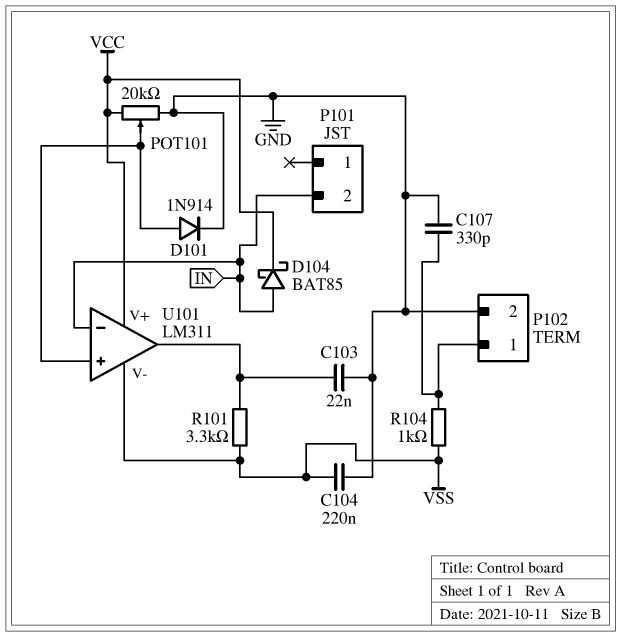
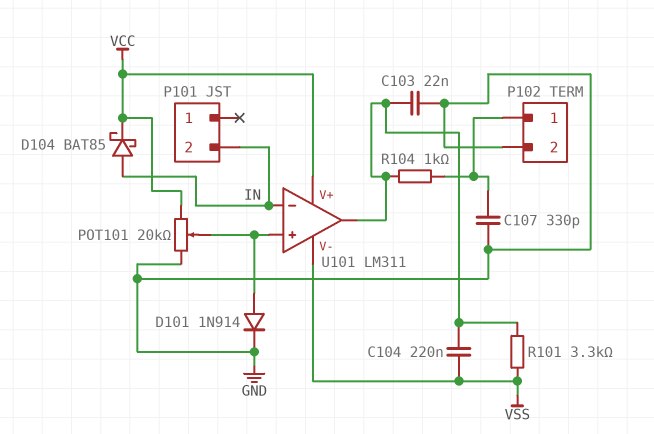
C104: 220nF (GND, VSS) -> 220nF (U101/out, VSS)
R104: 1k (P102/1, VSS) -> 1k (P102/1, U101/out)

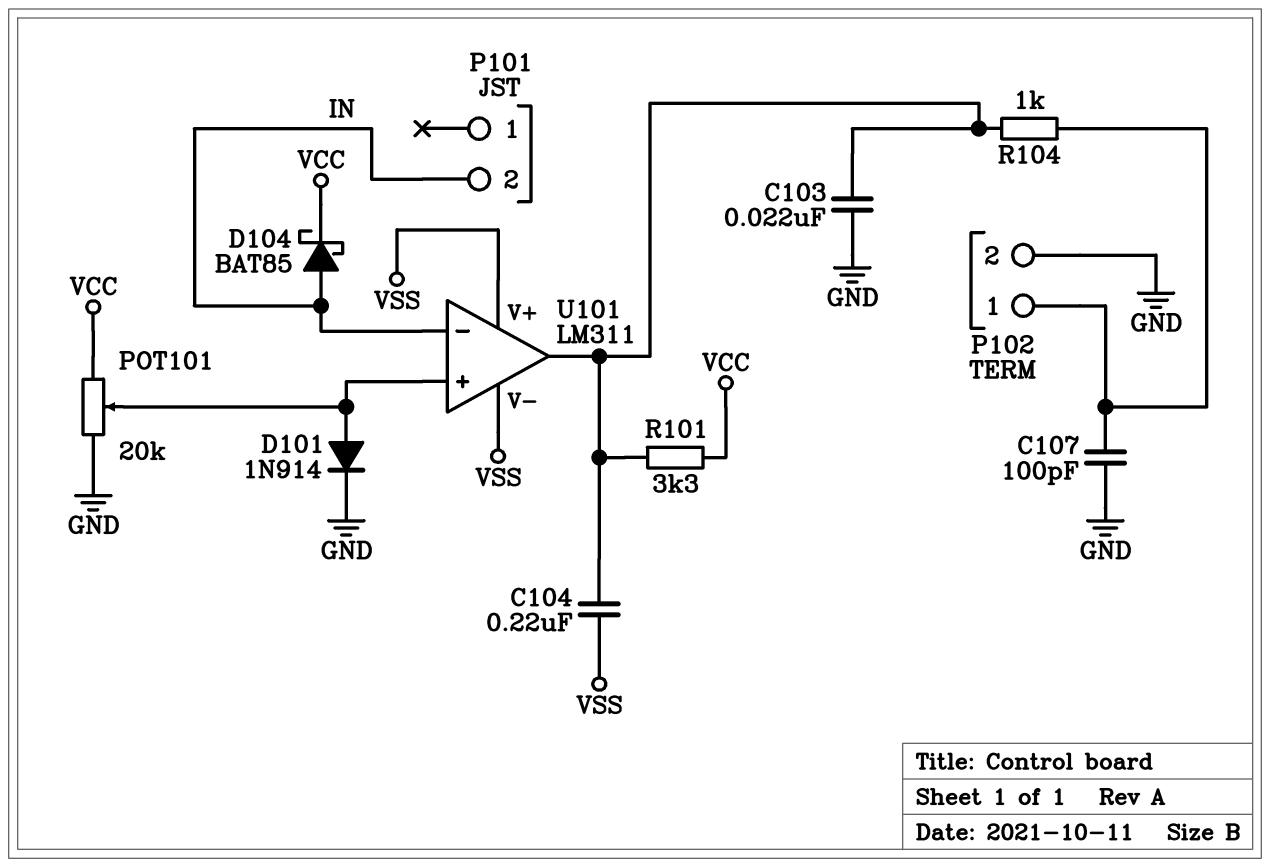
C107: 330pF (GND, P102/1) -> 100pF (GND, P102/1)
R101: 3.3k (U101/out, VSS) -> 3.3k (U101/out, VCC)
U101 pin V+: VCC -> VSS

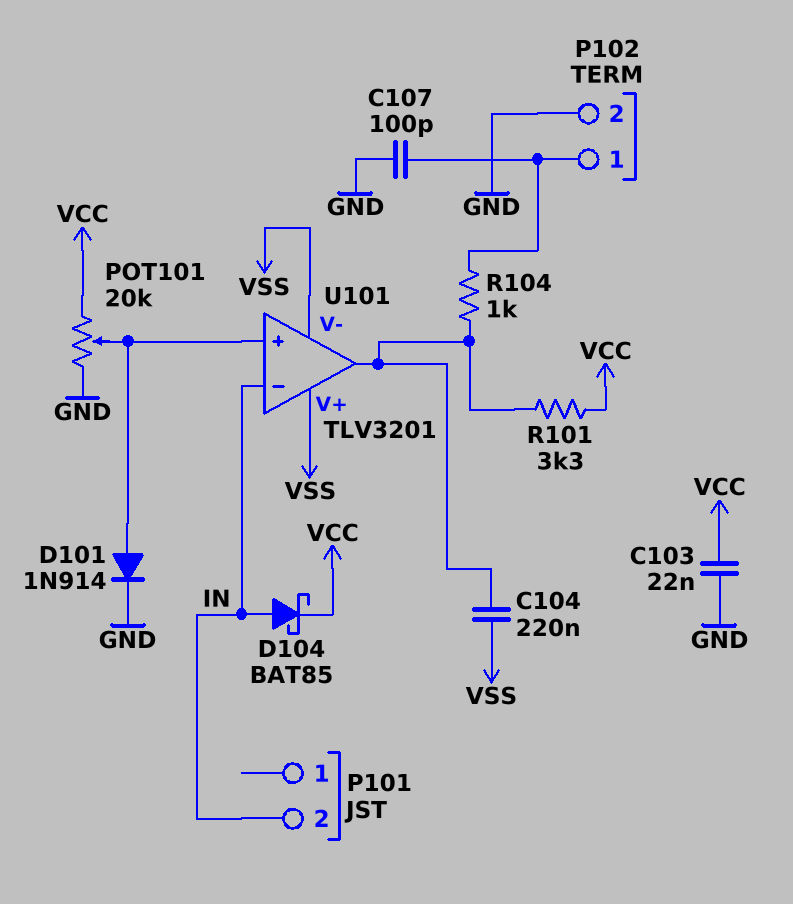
C103: 22nF (GND, U101/out) -> 22nF (GND, VCC)
U101: LM311 -> TLV3201

